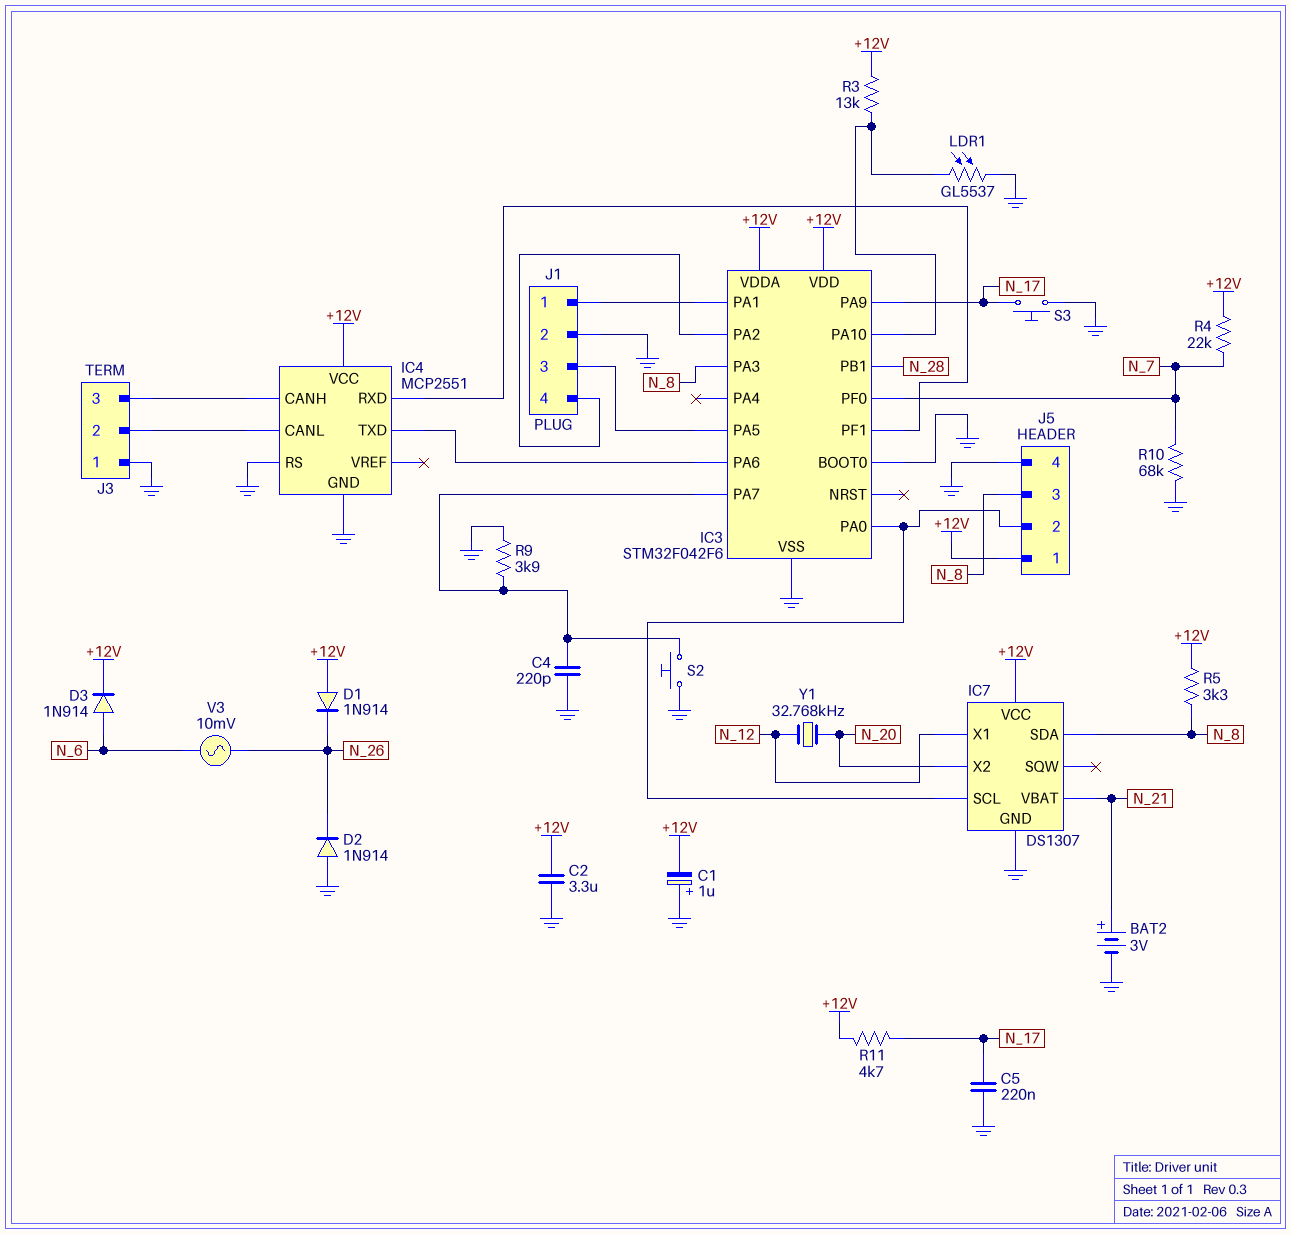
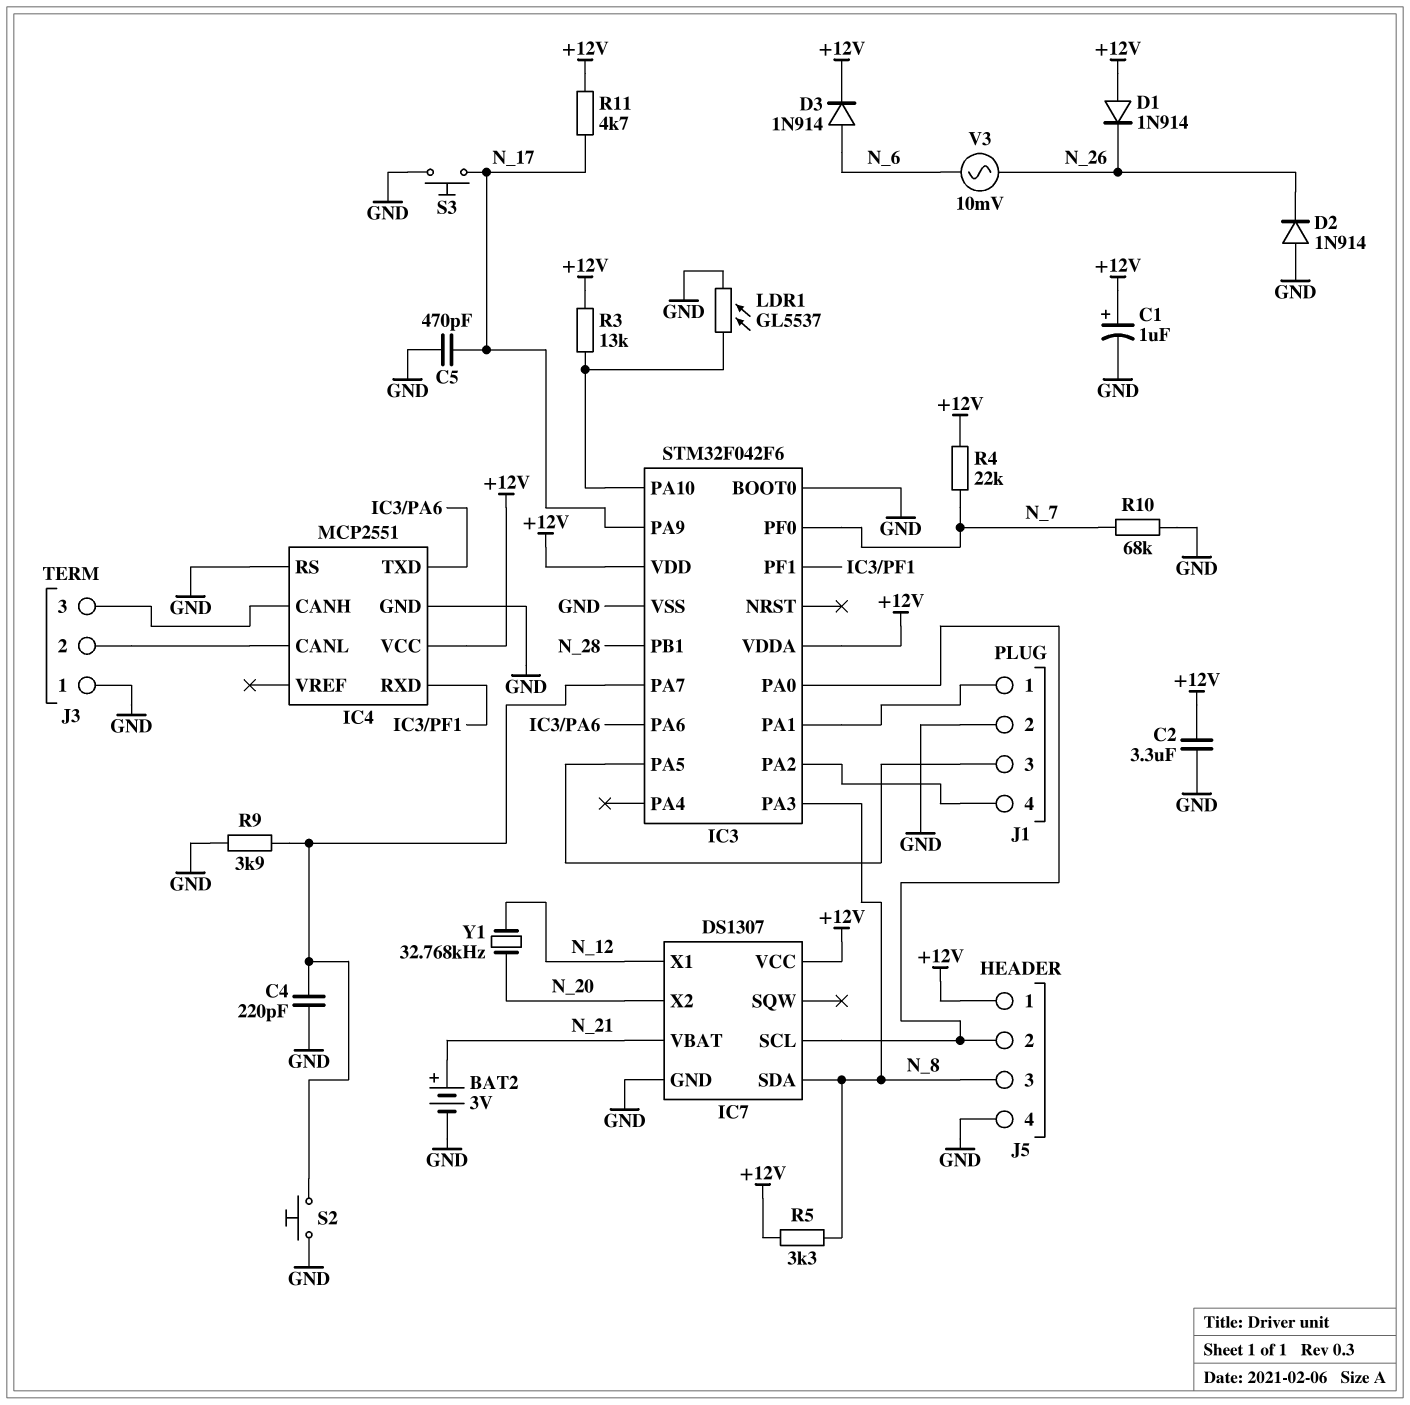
C1: 1uF (plus GND, minus +12V) -> 1uF (plus +12V, minus GND)
C5: 220nF (GND, N_17) -> 470pF (GND, N_17)

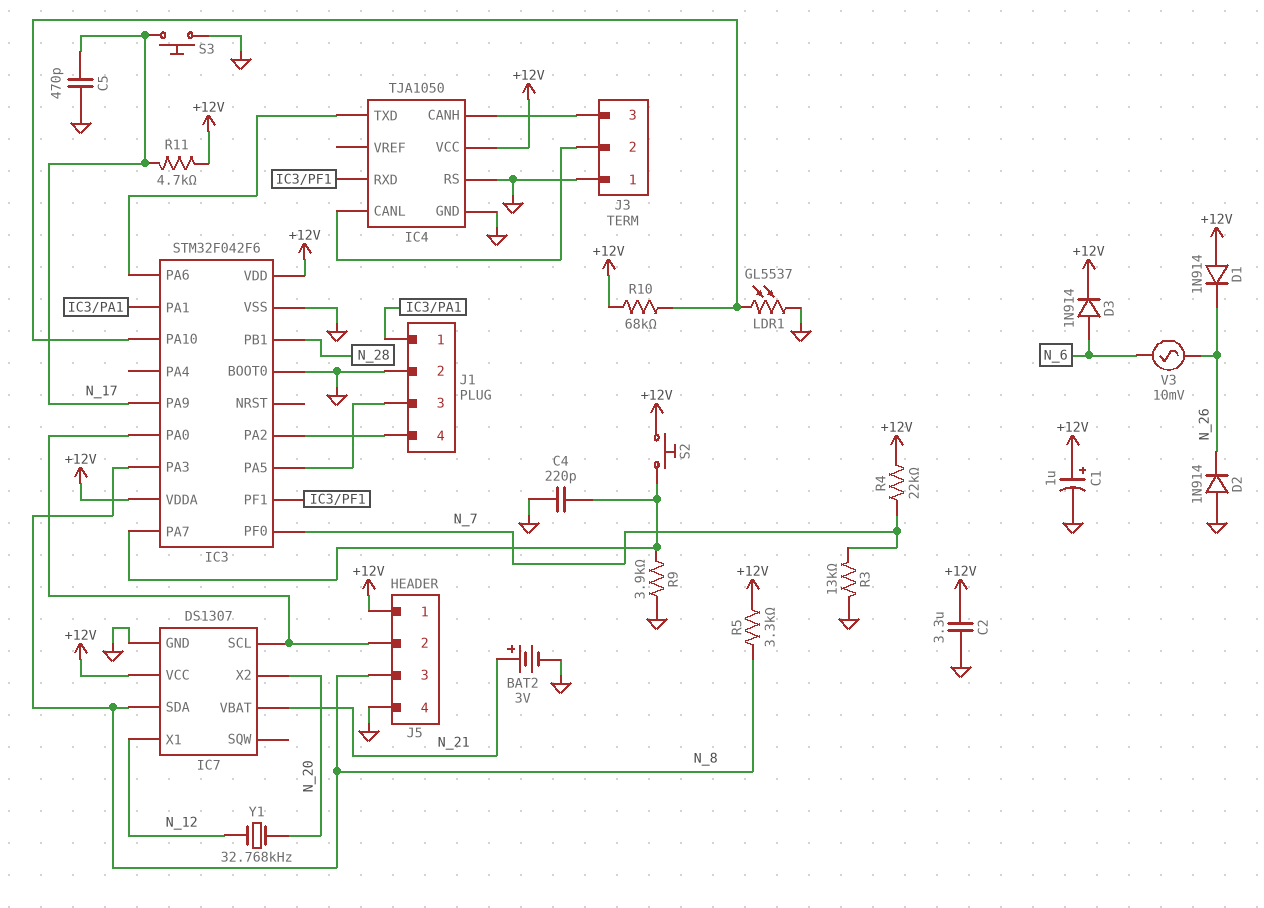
IC4: MCP2551 -> TJA1050
R3: 13k (+12V, IC3/PA10) -> 13k (GND, N_7)
R10: 68k (GND, N_7) -> 68k (+12V, IC3/PA10)
S2: button (GND, IC3/PA7) -> button (+12V, IC3/PA7)

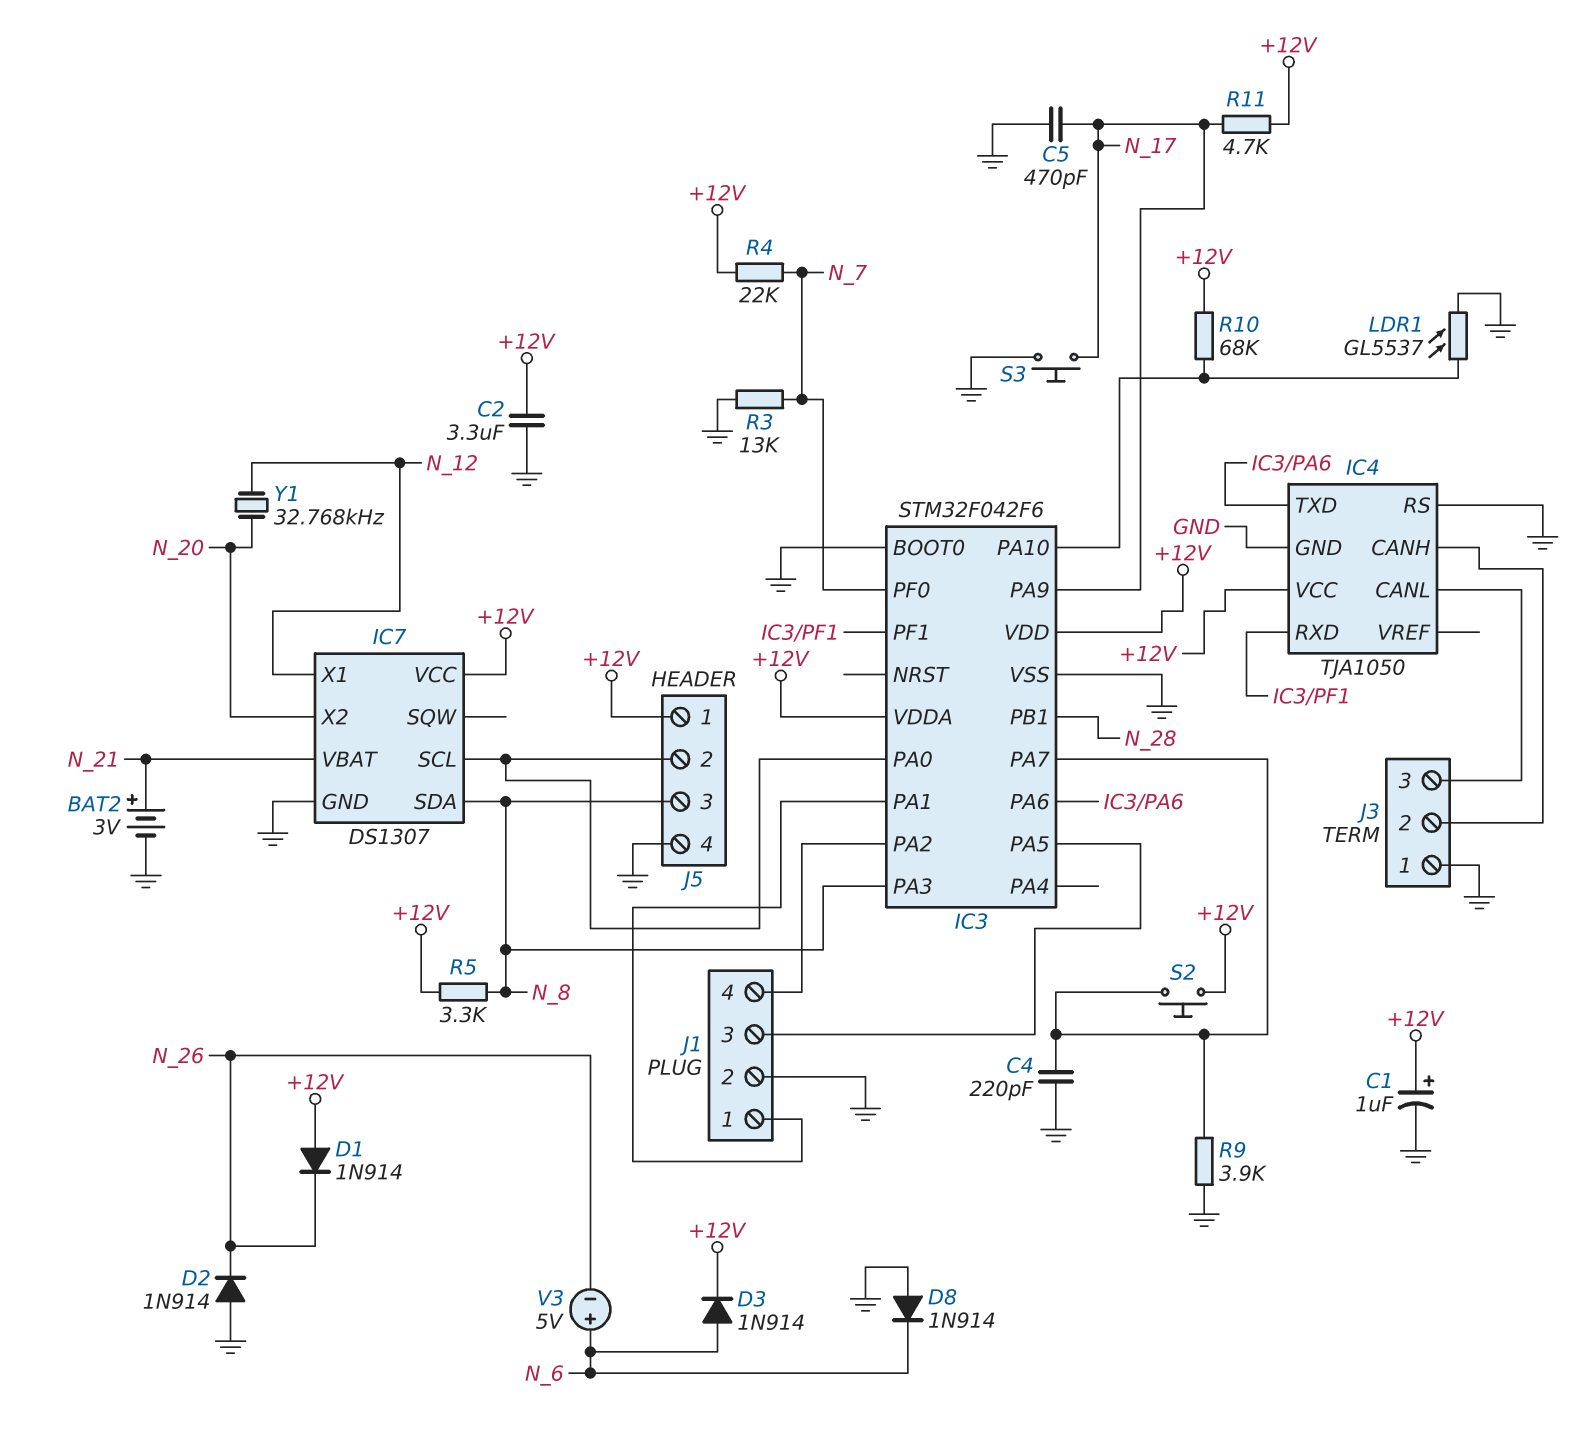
D8: none -> diode 1N914 (A GND, K N_6)
J3 pin 2: IC4/CANL -> IC4/CANH
J3 pin 3: IC4/CANH -> IC4/CANL
V3: AC 10mV (N_6, N_26) -> 5V (plus N_6, minus N_26)

